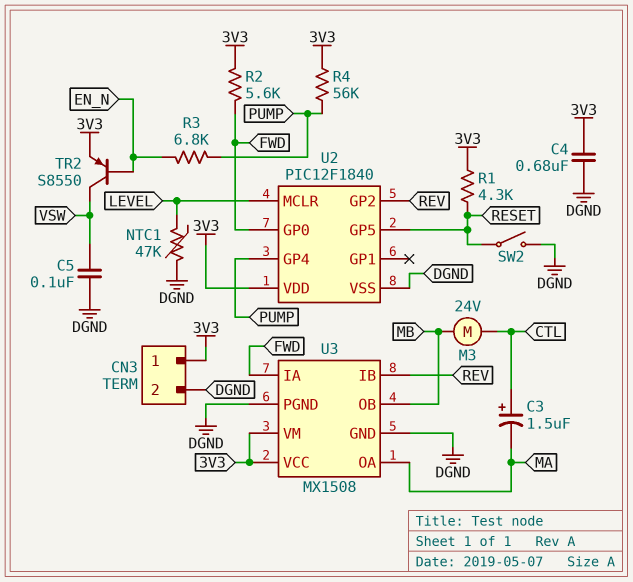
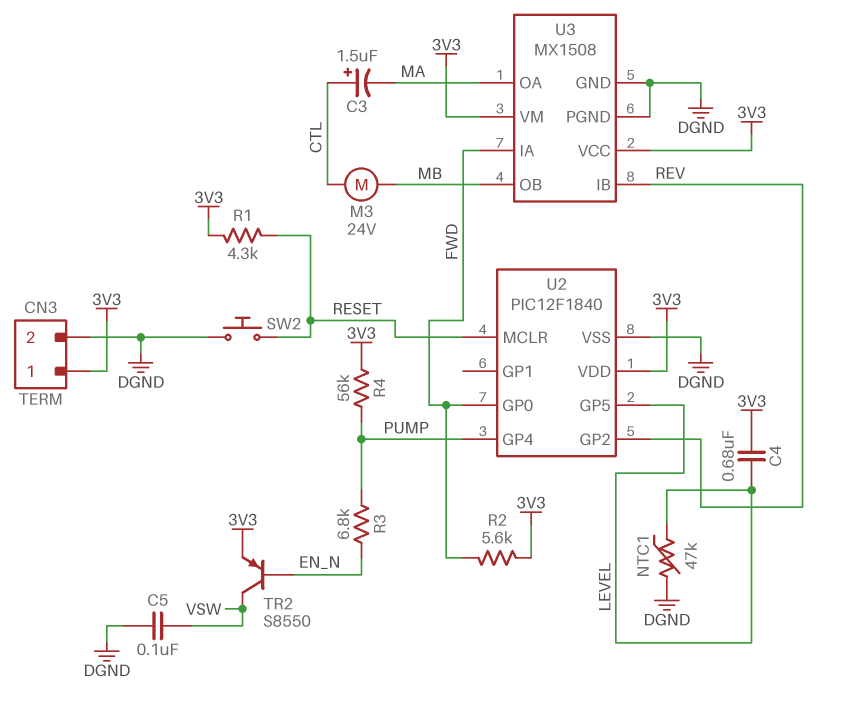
C4: 680nF (3V3, DGND) -> 680nF (3V3, LEVEL)
SW2: switch (DGND, RESET) -> button (DGND, RESET)
U2 pin GP5: RESET -> LEVEL
U2 pin MCLR: LEVEL -> RESET

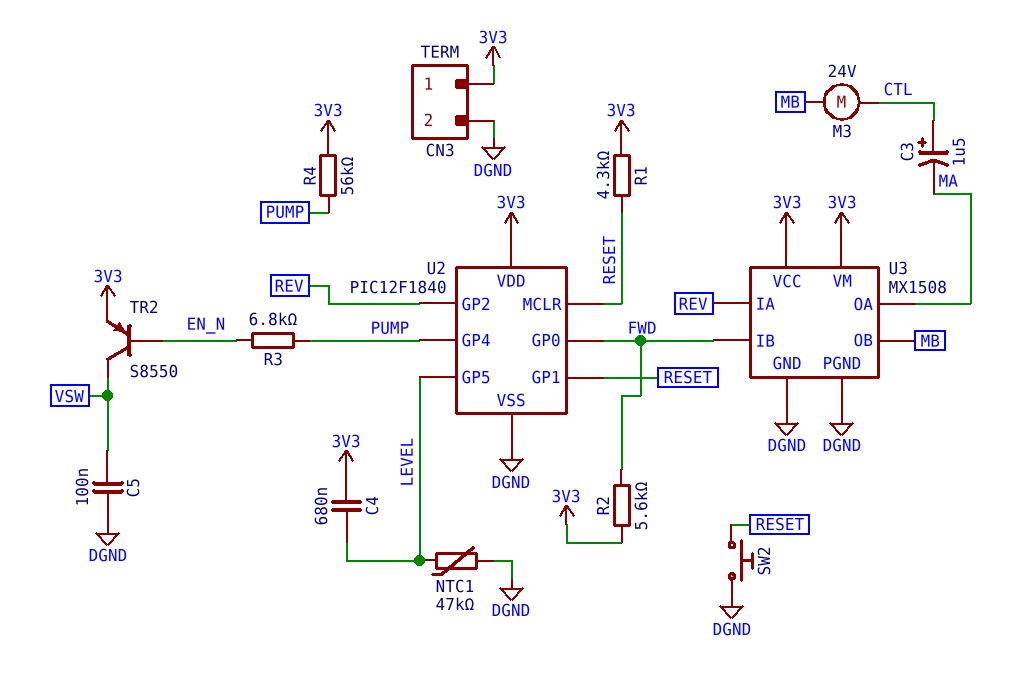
U2 pin GP1: none -> RESET
U3 pin IA: FWD -> REV
U3 pin IB: REV -> FWD

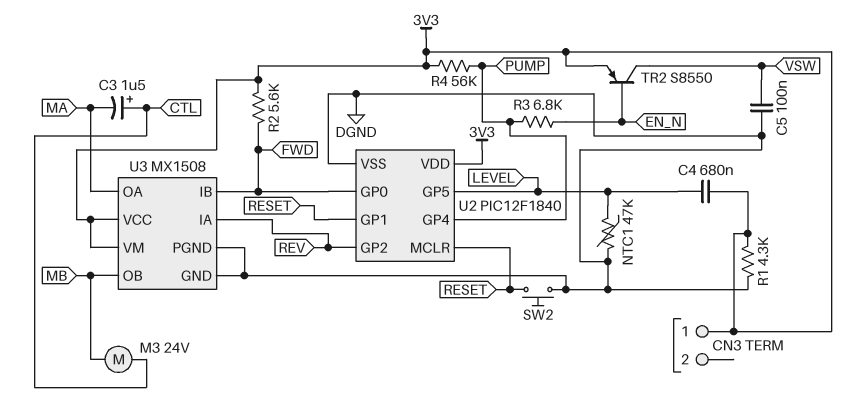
CN3 pin 2: DGND -> none
R1: 4.3k (3V3, RESET) -> 4.3k (3V3, DGND)

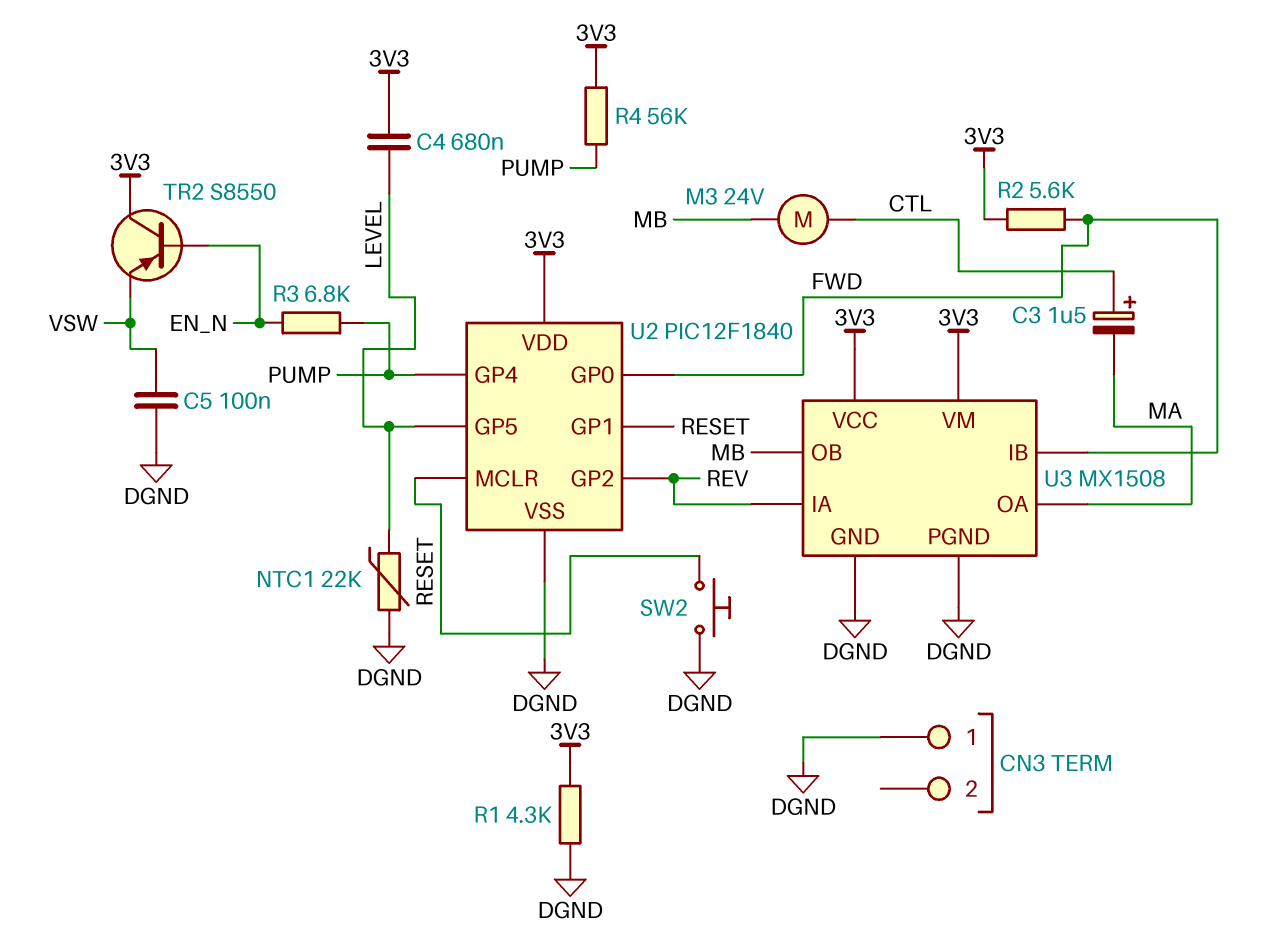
CN3 pin 1: 3V3 -> DGND
NTC1: 47k (DGND, LEVEL) -> 22k (DGND, LEVEL)
TR2: PNP S8550 (B EN_N, C VSW, E 3V3) -> PNP S8550 (B EN_N, C 3V3, E VSW)

